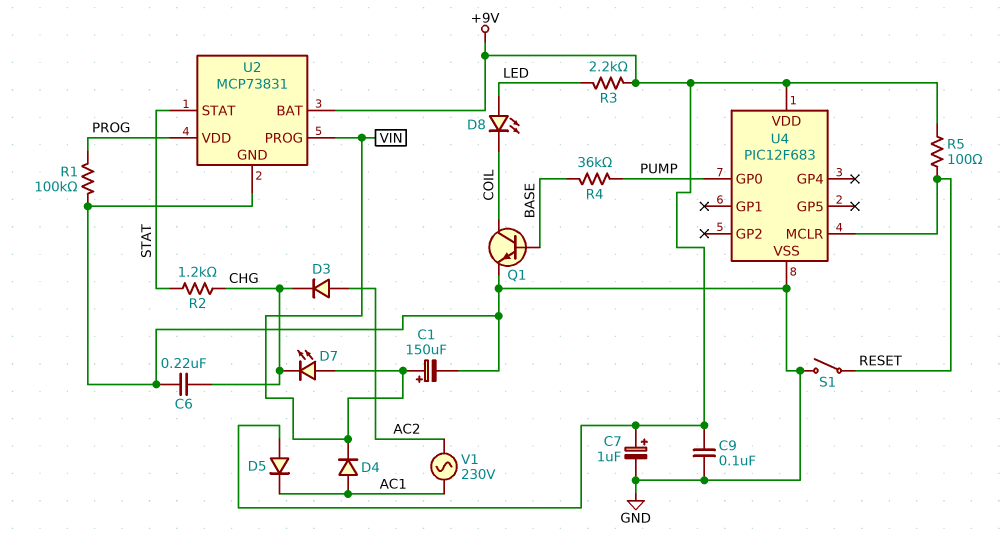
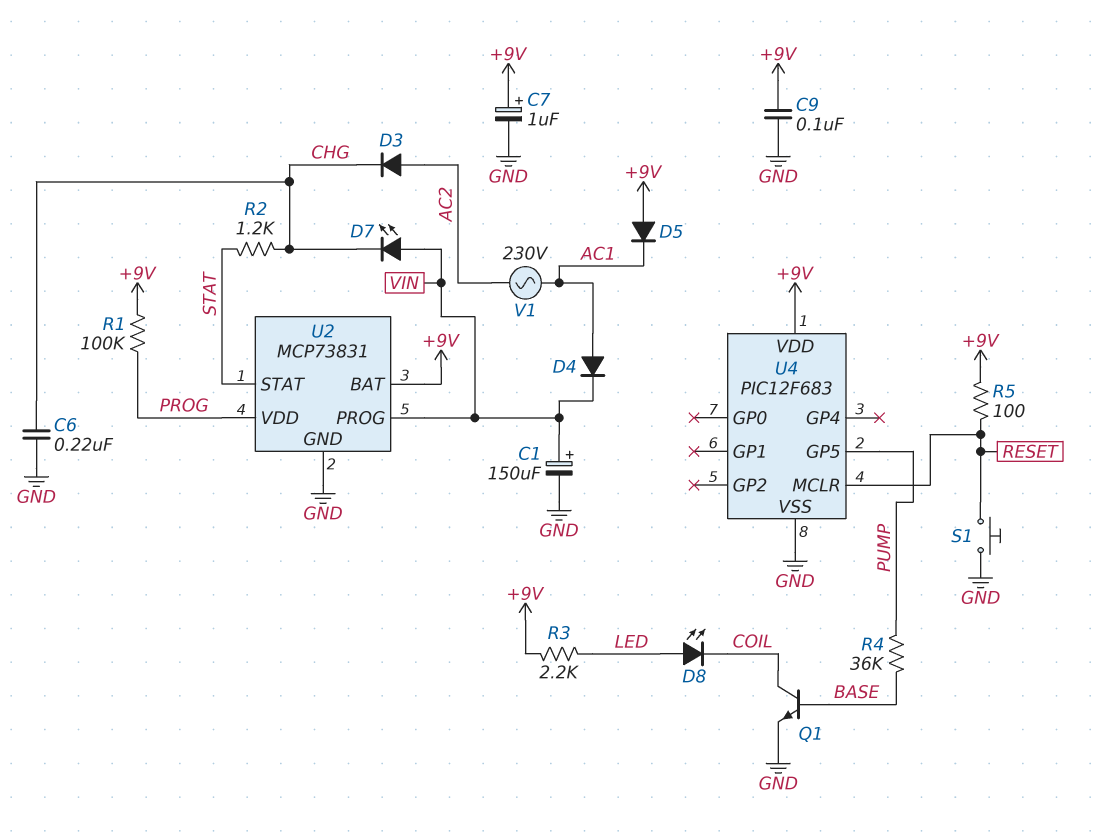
R1: 100k (GND, PROG) -> 100k (+9V, PROG)
S1: switch (GND, RESET) -> button (GND, RESET)
U4 pin GP0: PUMP -> none
U4 pin GP5: none -> PUMP

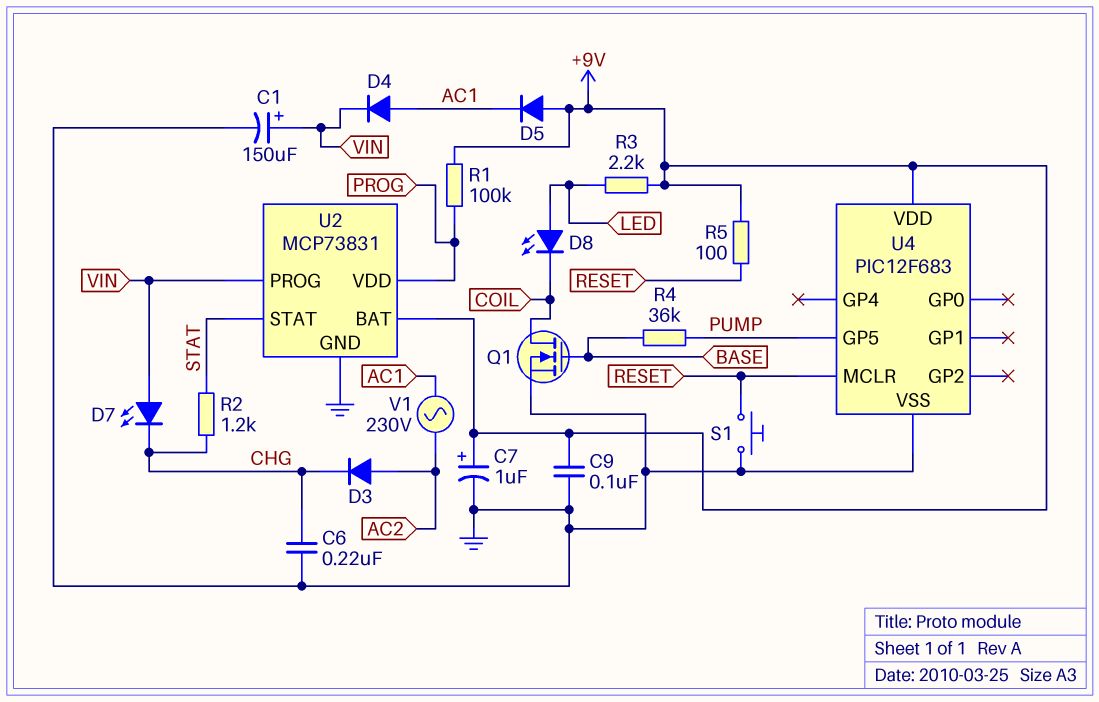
Q1: NPN (B BASE, C COIL, E GND) -> NMOS (G BASE, D COIL, S GND)

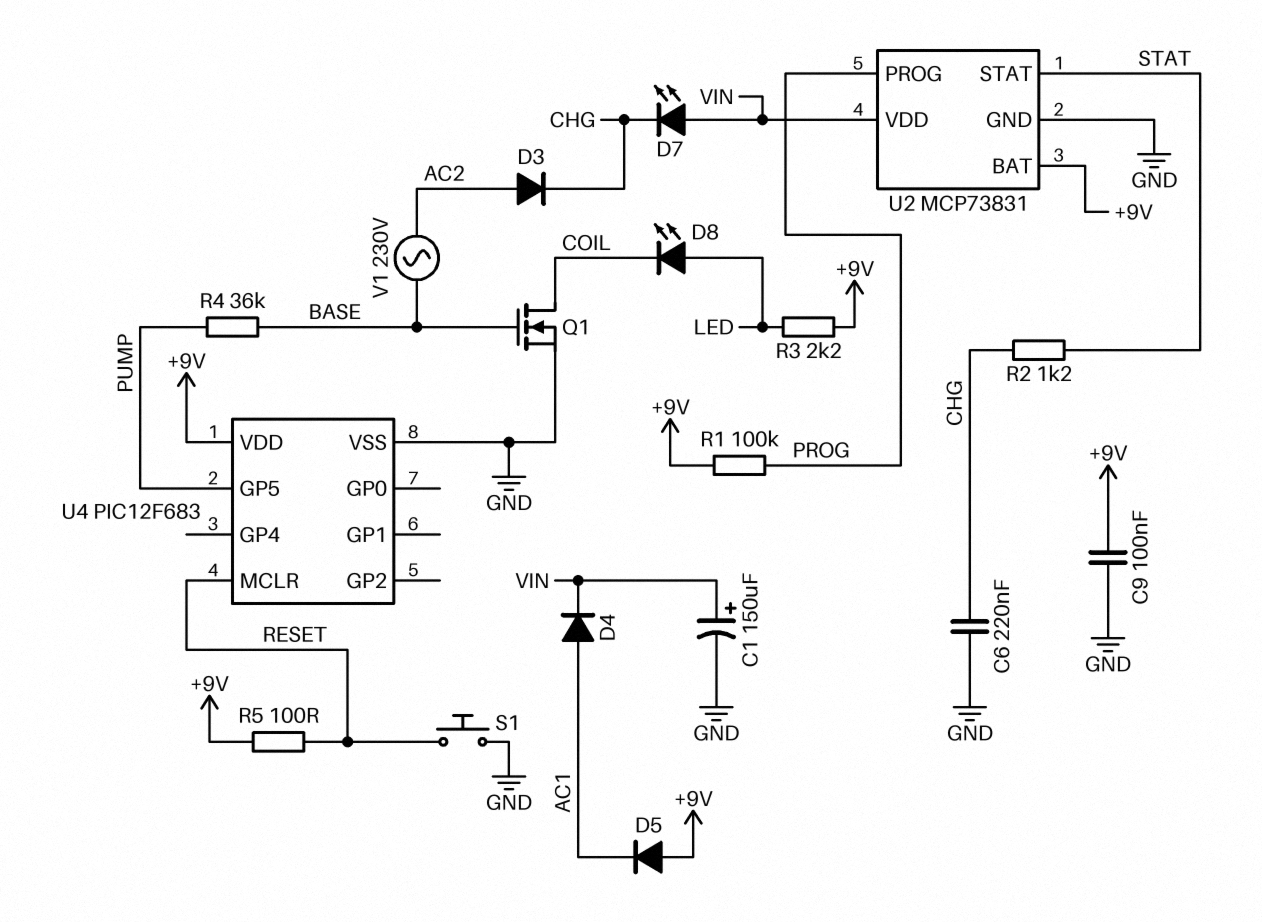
C7: 1uF (plus +9V, minus GND) -> none
U2 pin PROG: VIN -> PROG
U2 pin VDD: PROG -> VIN
V1: AC 230V (AC1, AC2) -> AC 230V (AC2, BASE)

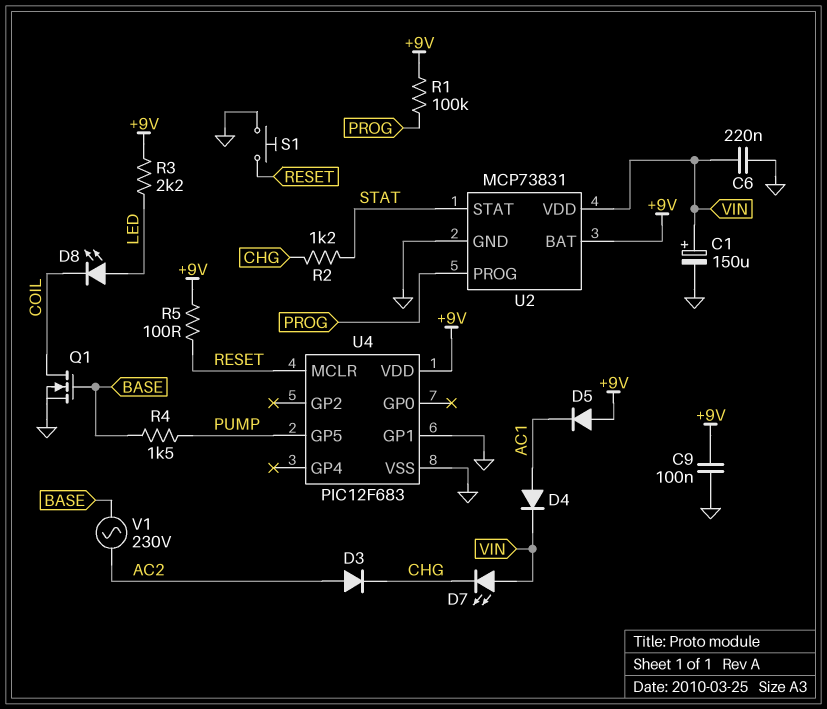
C6: 220nF (CHG, GND) -> 220nF (GND, VIN)
R4: 36k (BASE, PUMP) -> 1.5k (BASE, PUMP)
U4 pin GP1: none -> GND

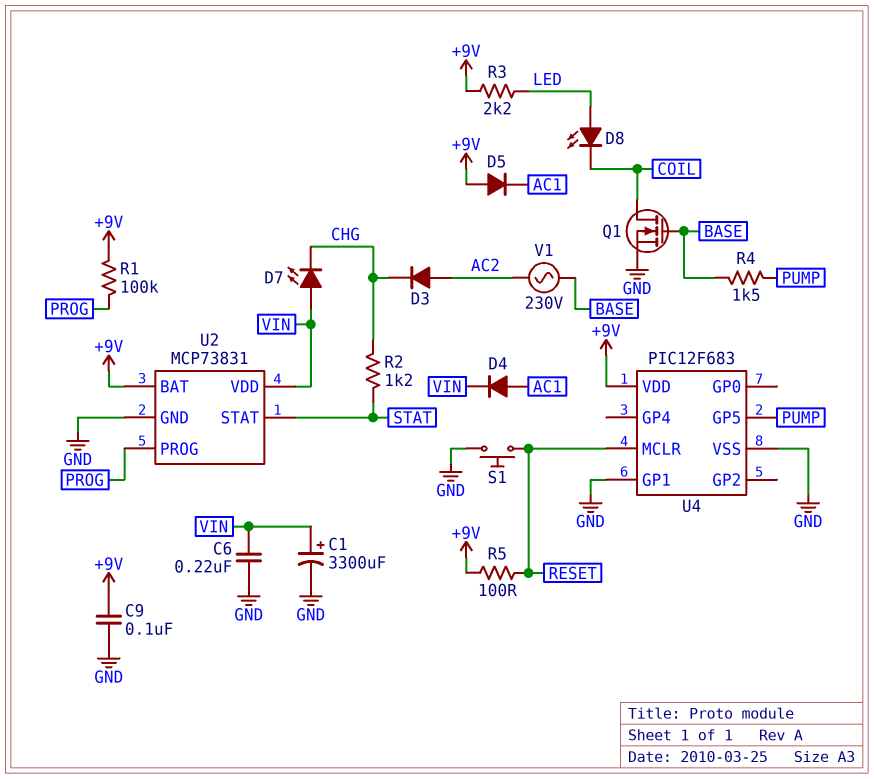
C1: 150uF (plus VIN, minus GND) -> 3300uF (plus VIN, minus GND)

